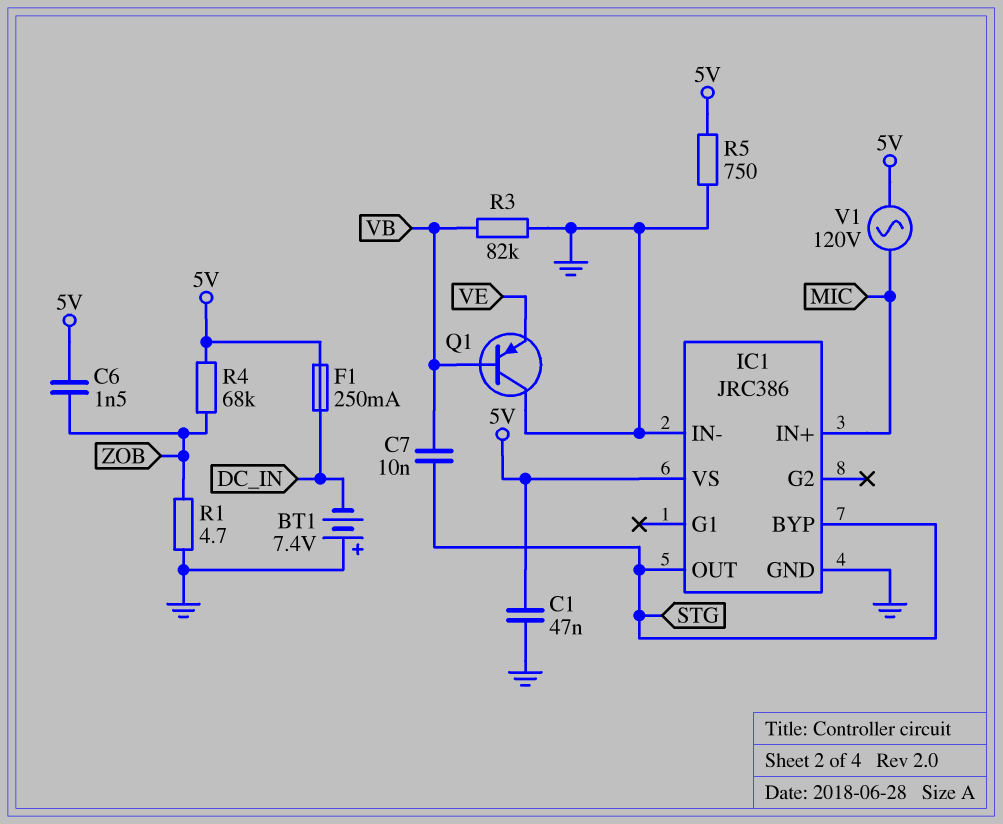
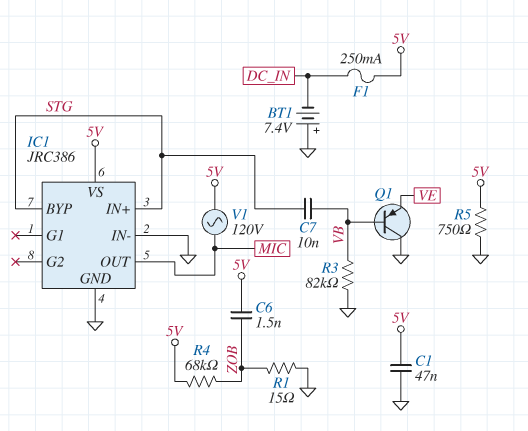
IC1 pin IN+: MIC -> STG
IC1 pin OUT: STG -> MIC
R1: 4.7 (GND, ZOB) -> 15 (GND, ZOB)

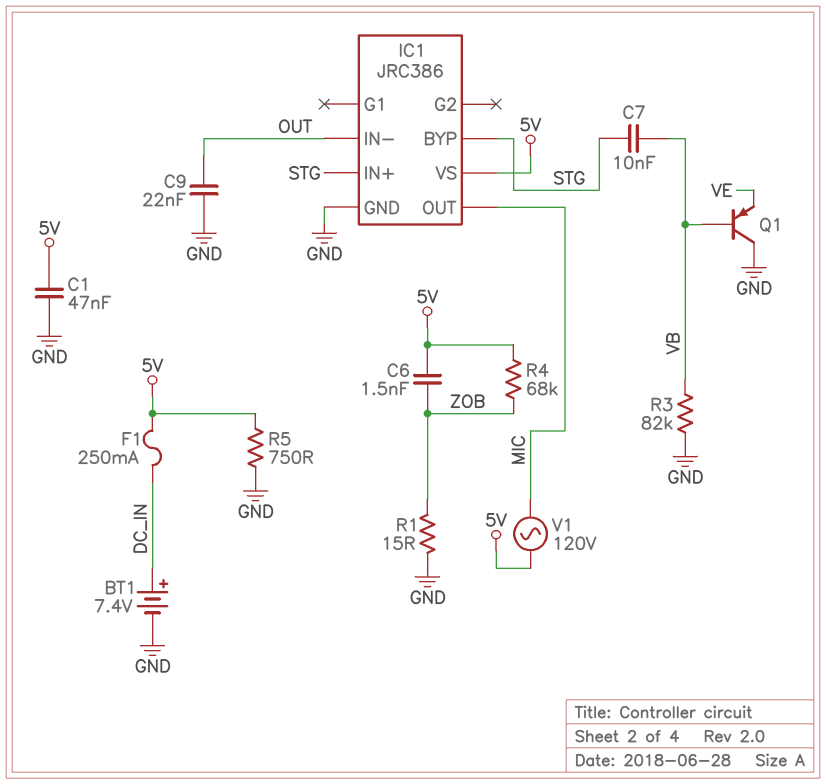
BT1: 7.4V (plus GND, minus DC_IN) -> 7.4V (plus DC_IN, minus GND)
C9: none -> 22nF (GND, OUT)
IC1 pin IN-: GND -> OUT

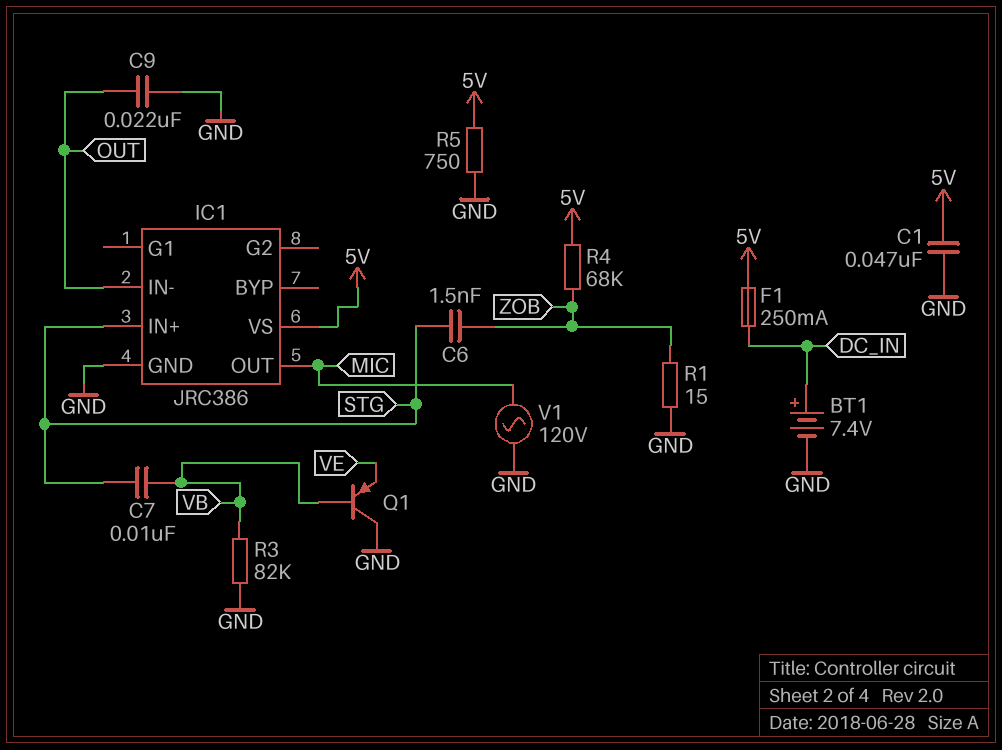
C6: 1.5nF (5V, ZOB) -> 1.5nF (STG, ZOB)
IC1 pin BYP: STG -> none
V1: AC 120V (5V, MIC) -> AC 120V (GND, MIC)

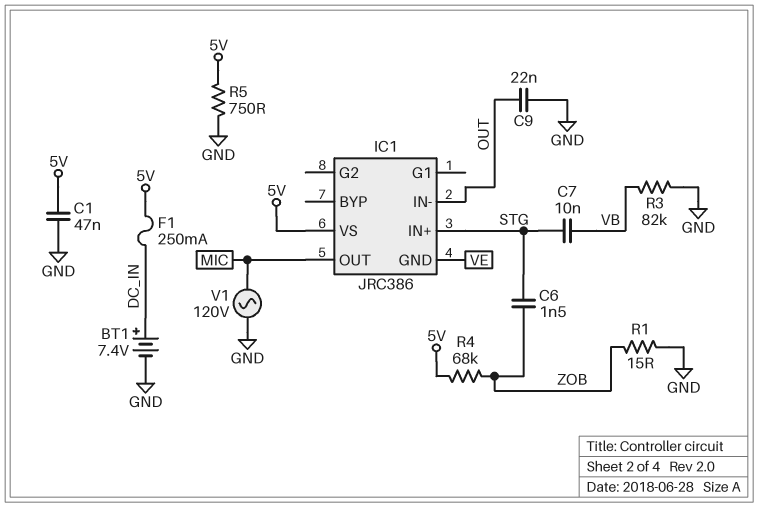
IC1 pin GND: GND -> VE
Q1: PNP (B VB, C GND, E VE) -> none

